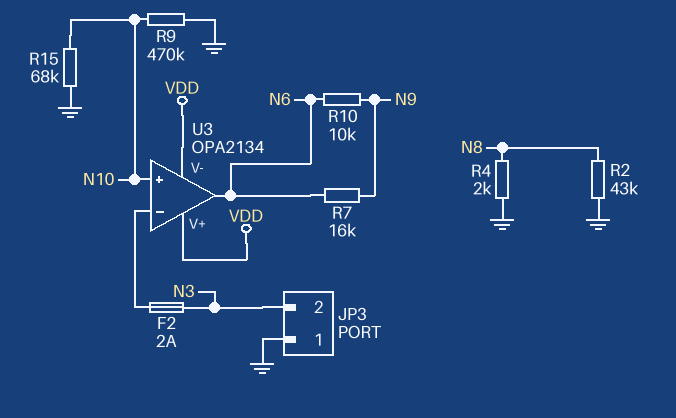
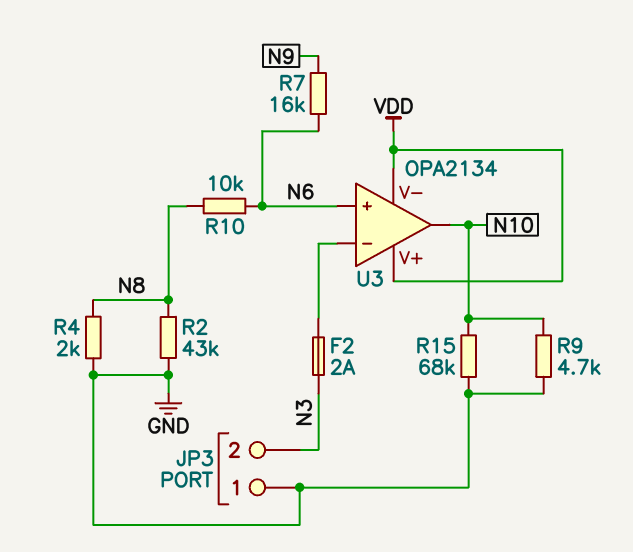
R9: 470k (GND, N10) -> 4.7k (GND, N10)
R10: 10k (N6, N9) -> 10k (N6, N8)
U3 pin in+: N10 -> N6
U3 pin out: N6 -> N10

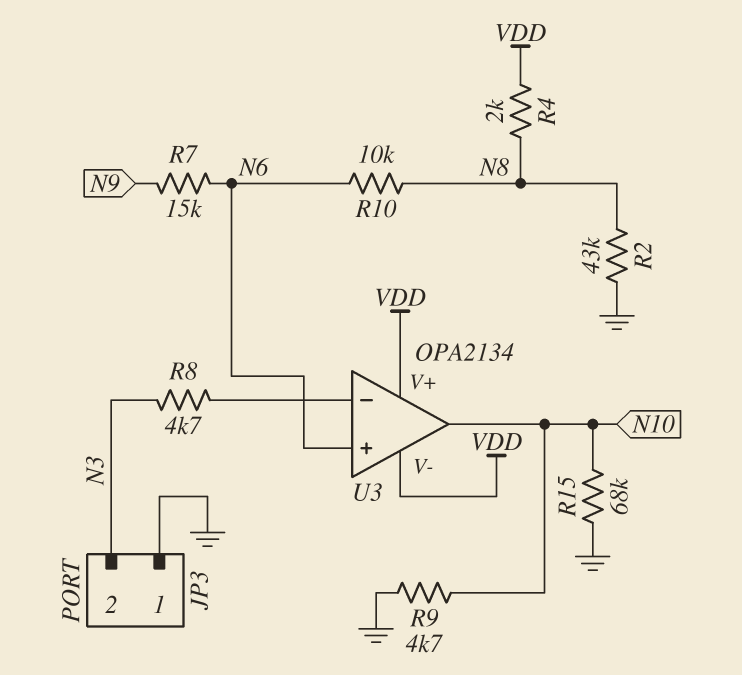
F2: 2A (N3, U3/in-) -> none
R4: 2k (GND, N8) -> 2k (N8, VDD)
R7: 16k (N6, N9) -> 15k (N6, N9)
R8: none -> 4.7k (N3, U3/in-)

